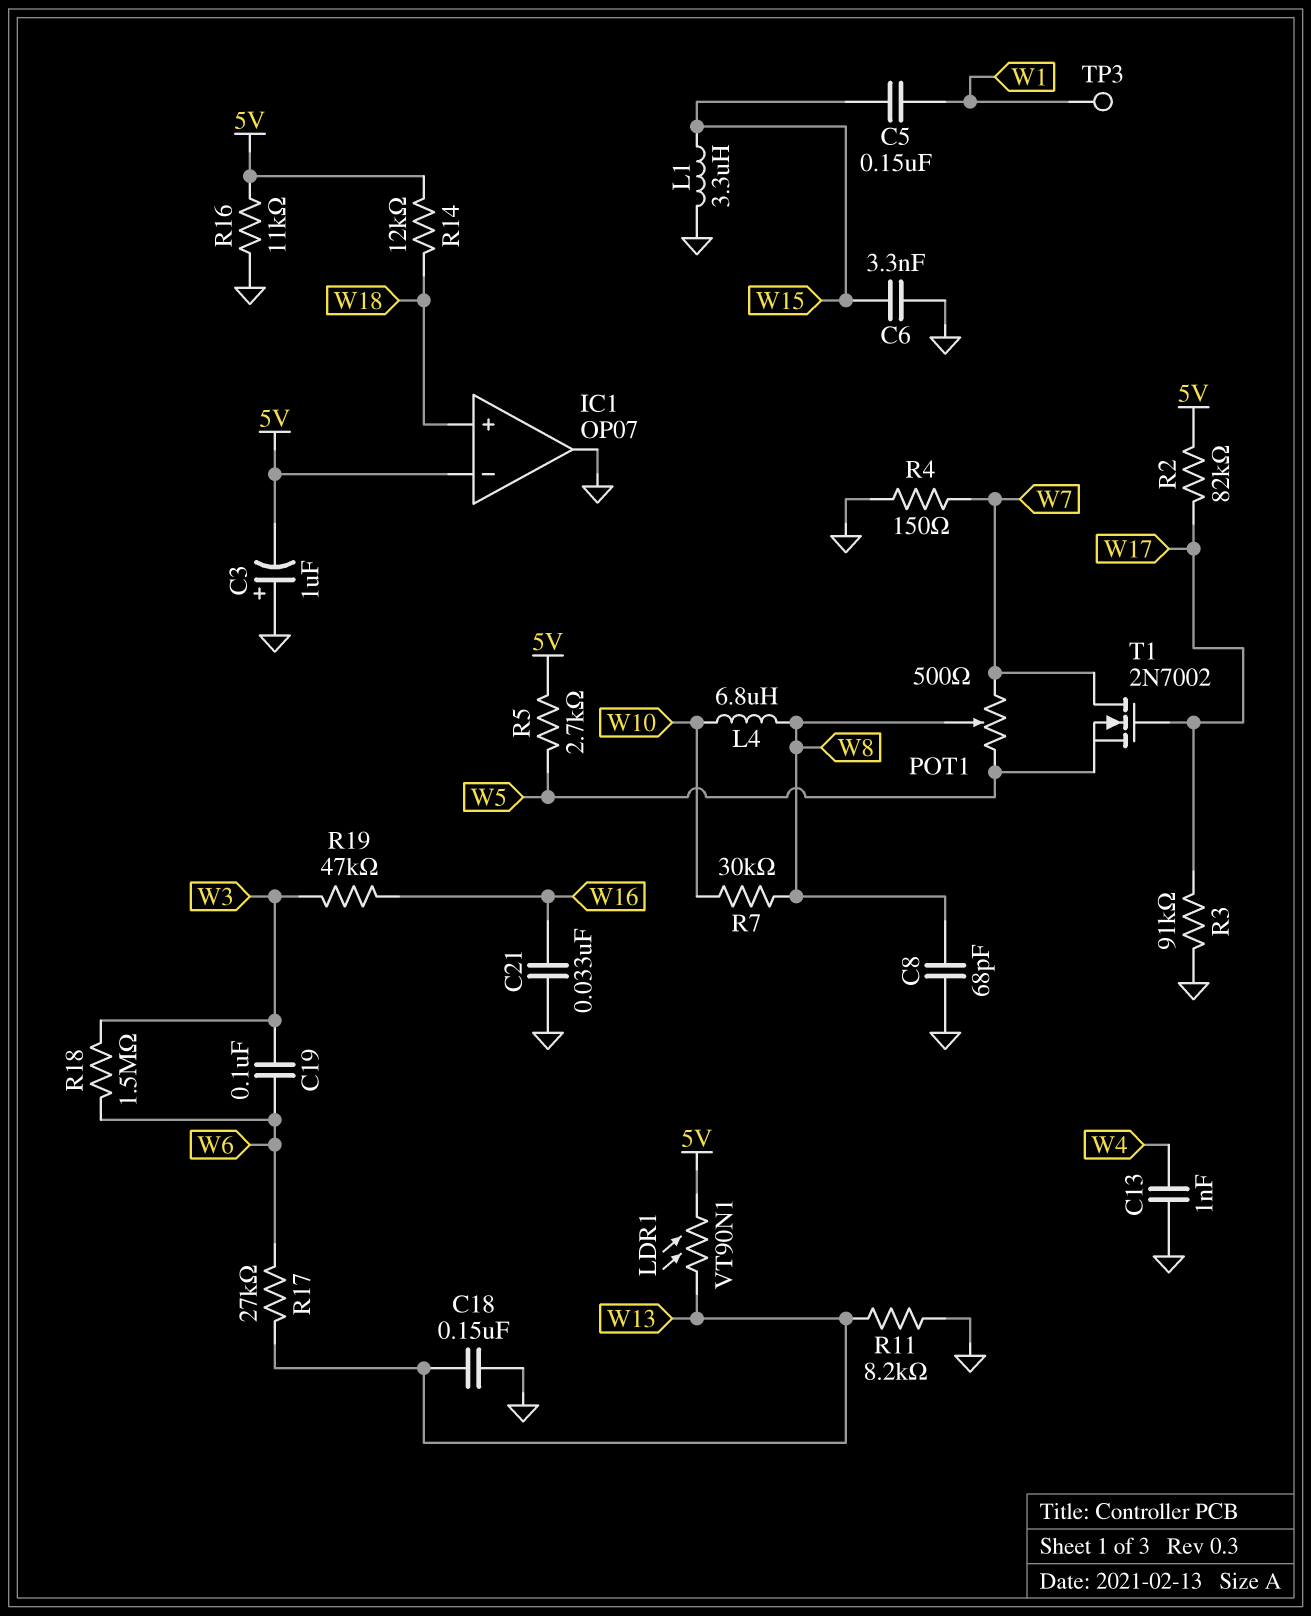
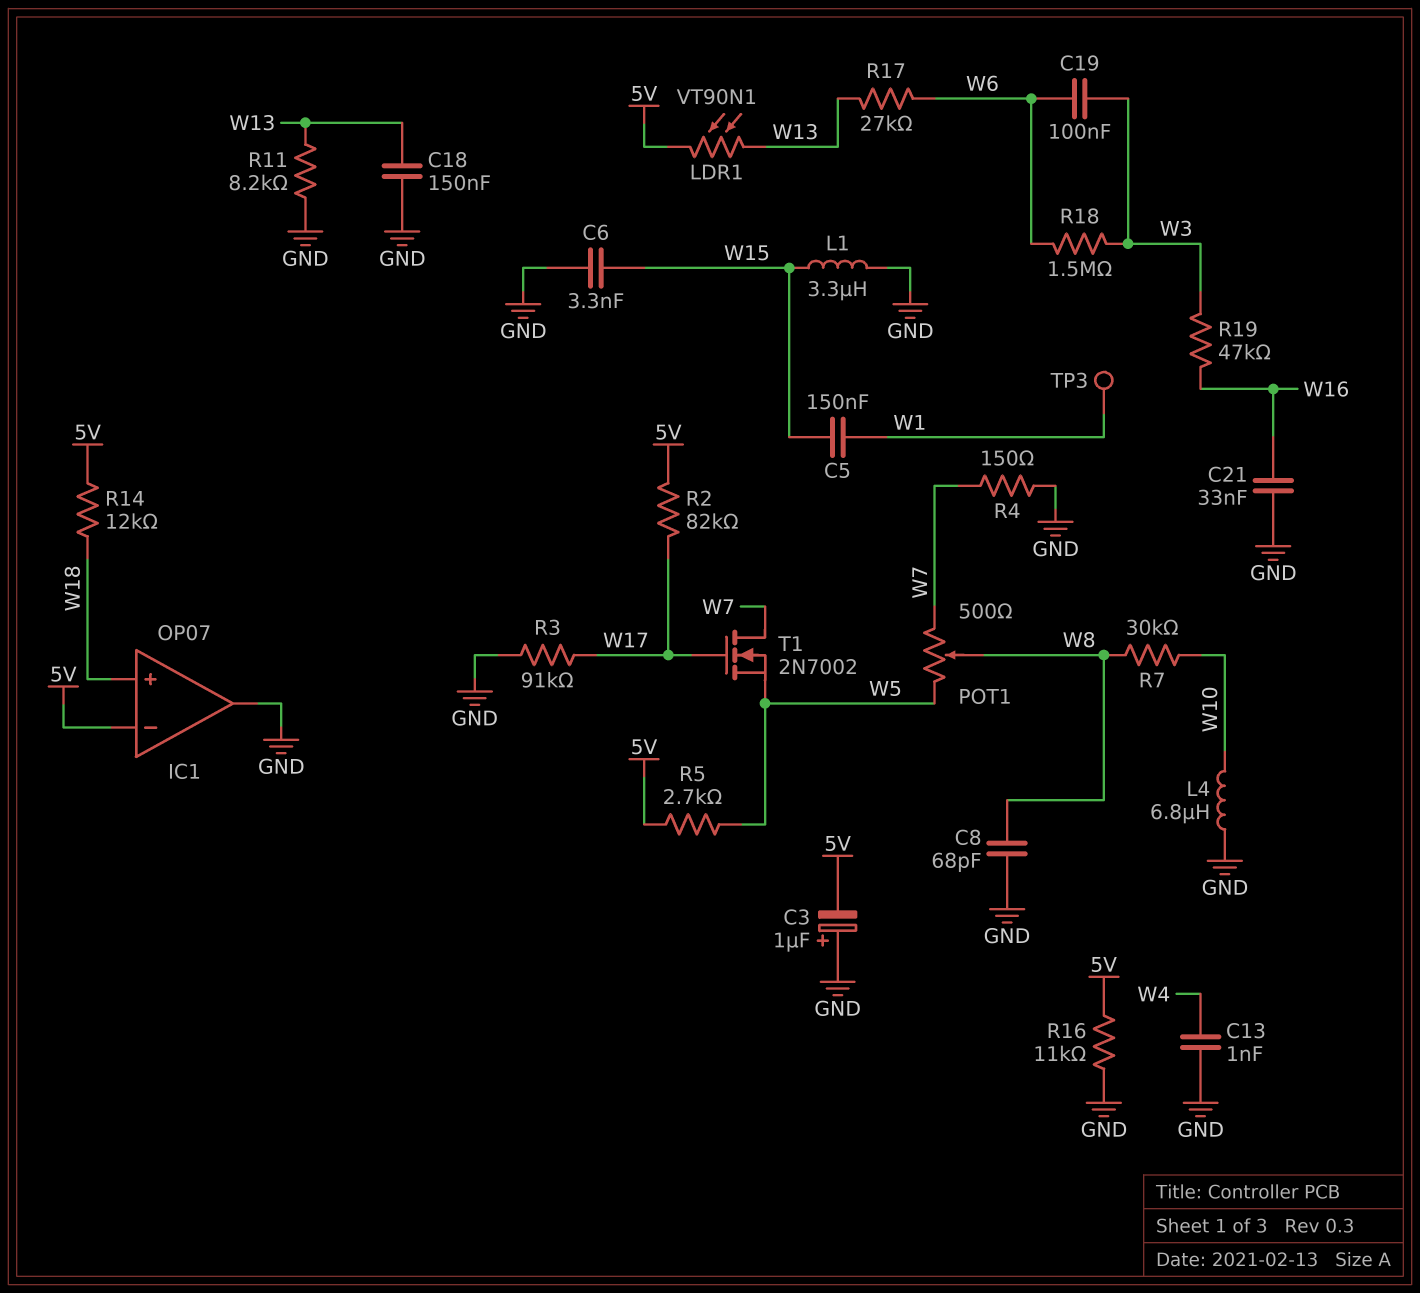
L4: 6.8uH (W8, W10) -> 6.8uH (GND, W10)

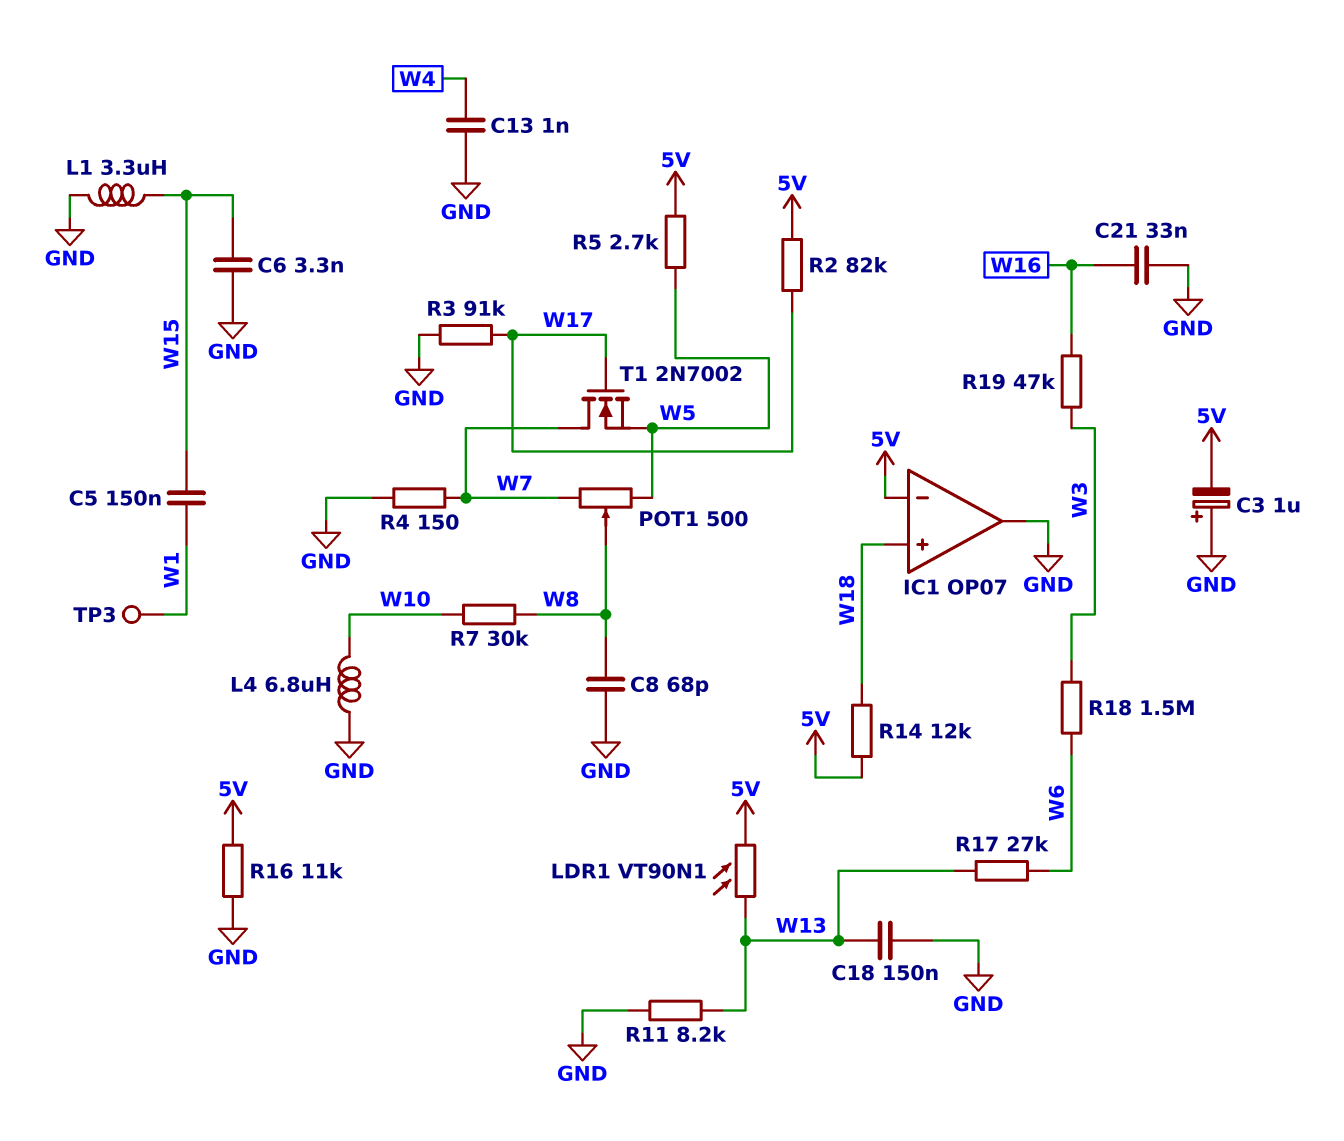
C19: 100nF (W3, W6) -> none

